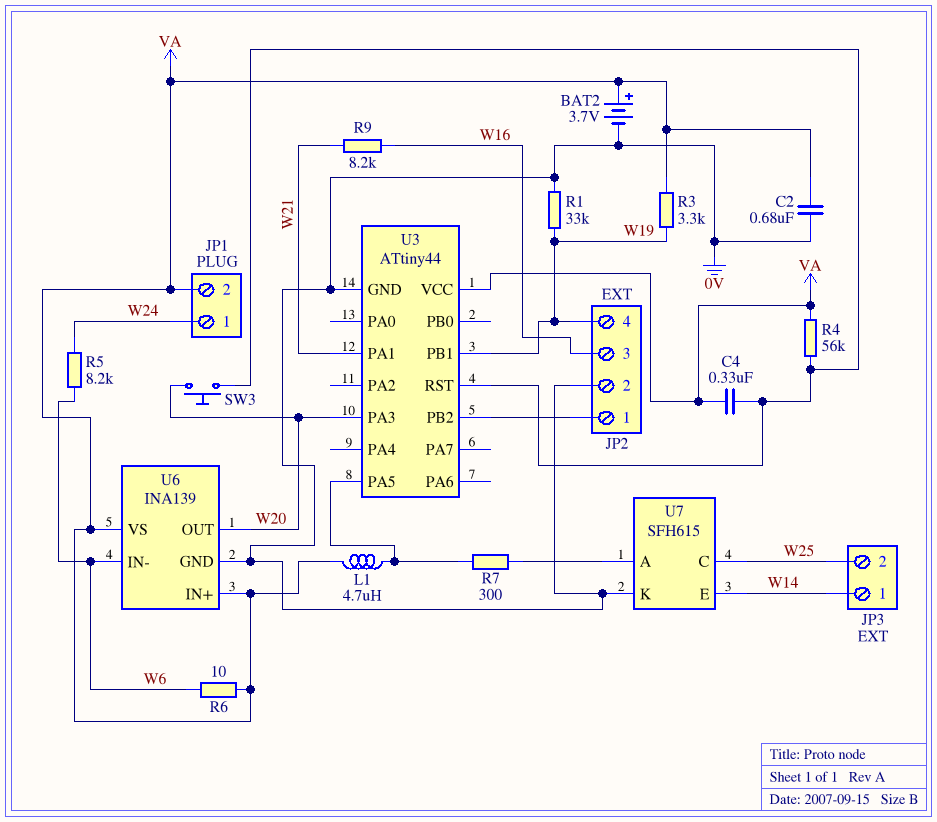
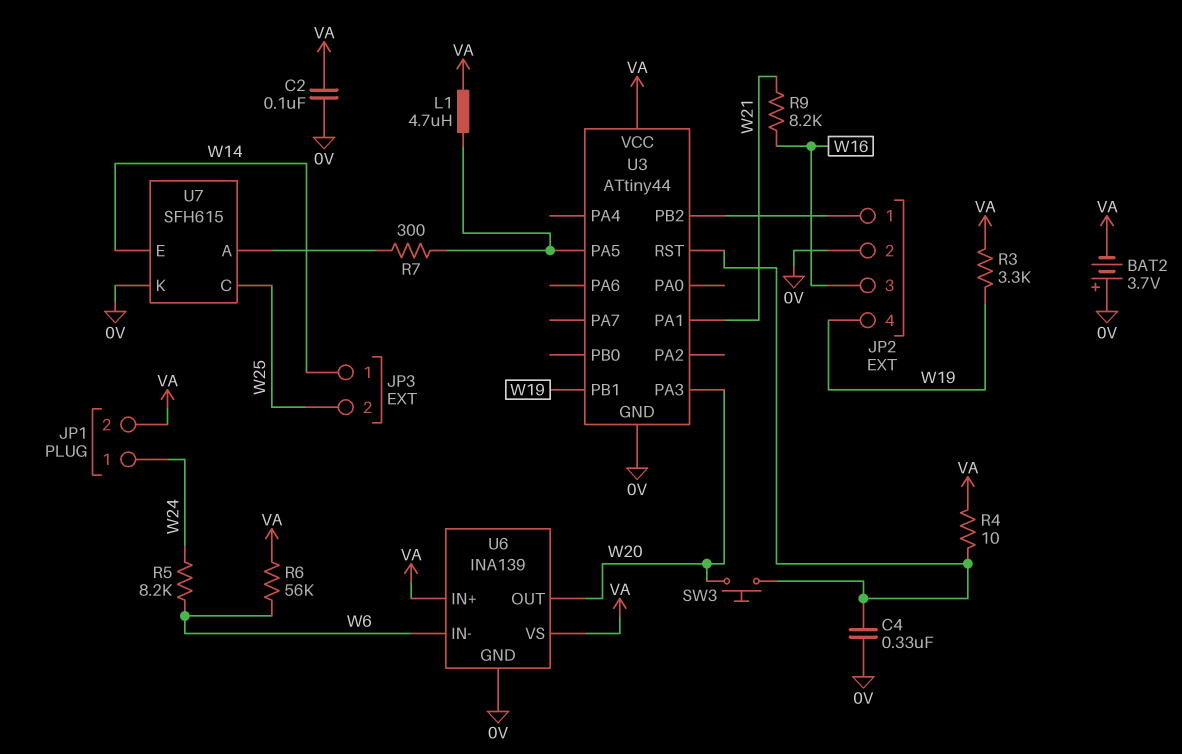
BAT2: 3.7V (plus VA, minus 0V) -> 3.7V (plus 0V, minus VA)
C2: 680nF (0V, VA) -> 100nF (0V, VA)
C4: 330nF (U3/RST, VA) -> 330nF (0V, U3/RST)
R1: 33k (0V, W19) -> none
R4: 56k (U3/RST, VA) -> 10 (U3/RST, VA)
R6: 10 (VA, W6) -> 56k (VA, W6)

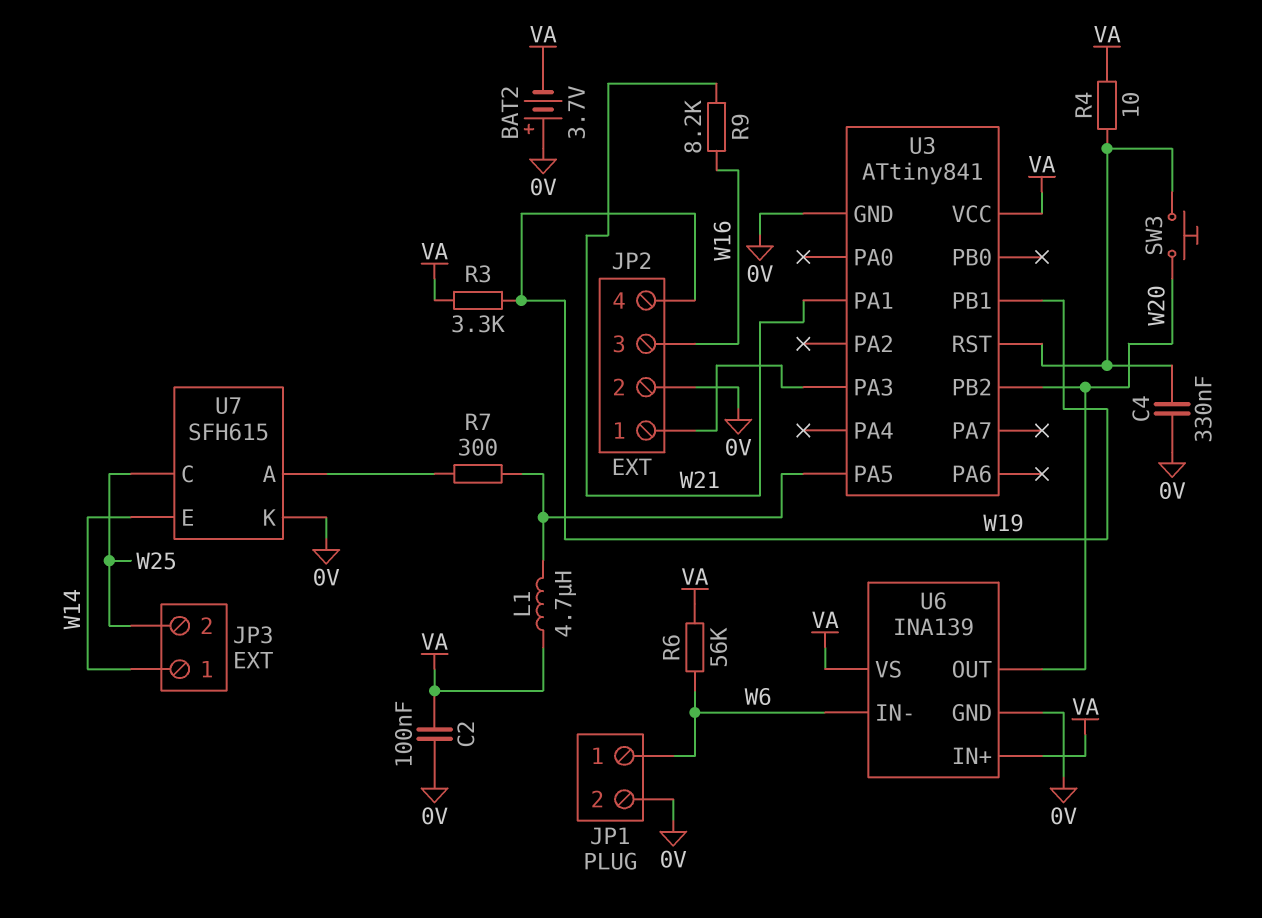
JP1 pin 1: W24 -> W6
JP1 pin 2: VA -> 0V
R5: 8.2k (W6, W24) -> none
U3: ATtiny44 -> ATtiny841
U3 pin PA3: W20 -> JP2/1
U3 pin PB2: JP2/1 -> W20

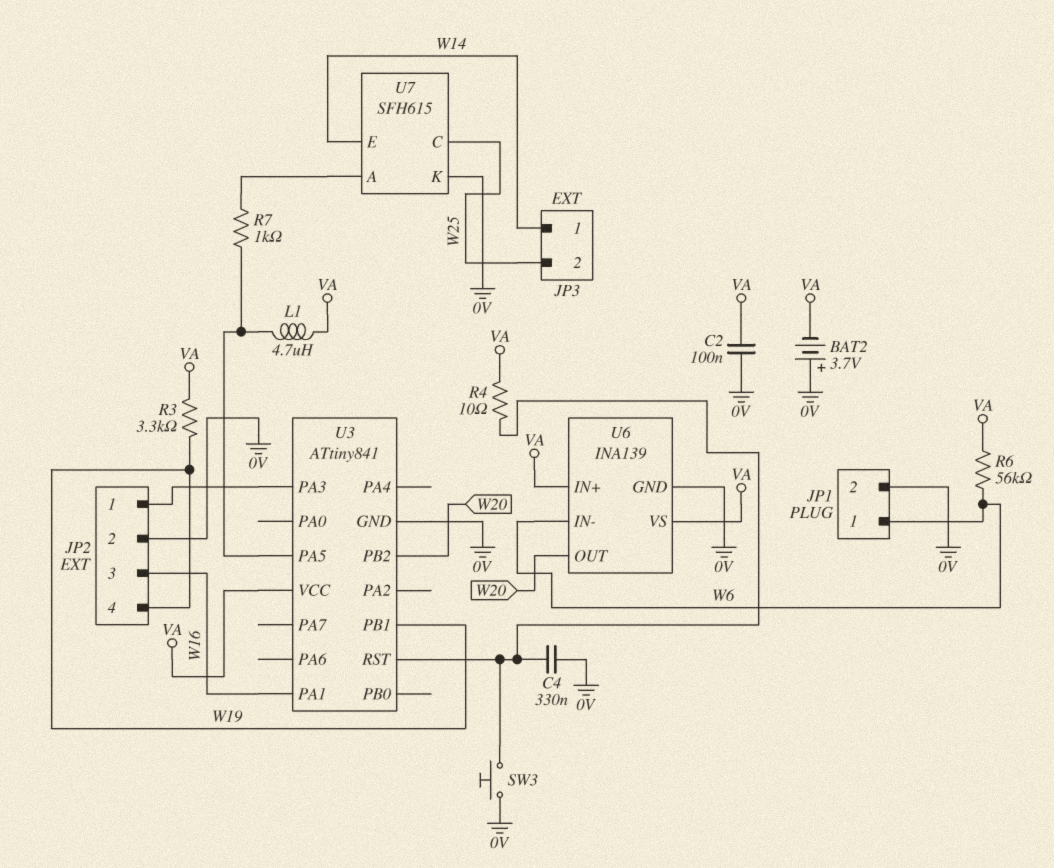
R7: 300 (U3/PA5, U7/A) -> 1k (U3/PA5, U7/A)
R9: 8.2k (W16, W21) -> none
SW3: button (U3/RST, W20) -> button (0V, U3/RST)
U3 pin PA1: W21 -> W16

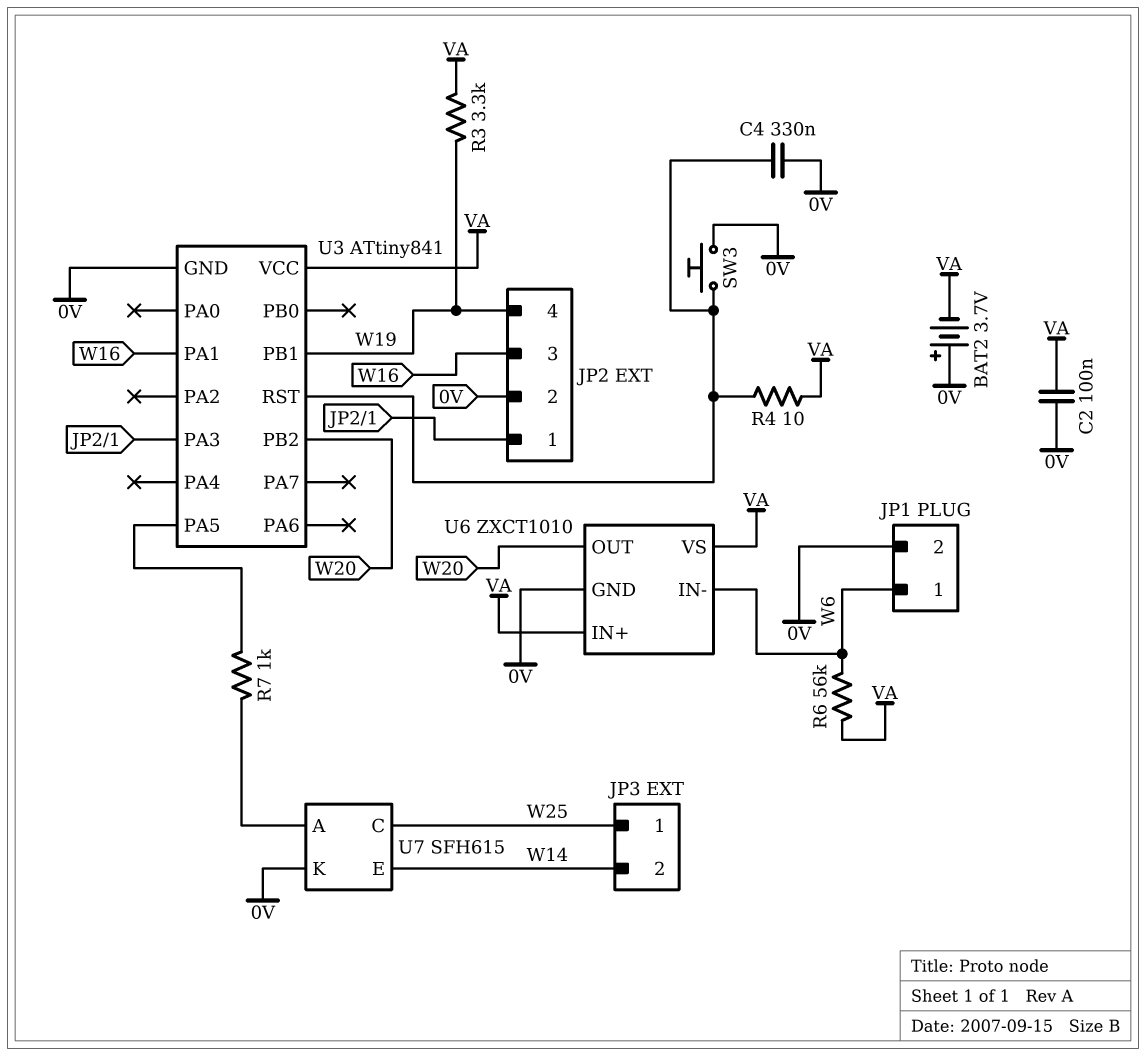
JP3 pin 1: W14 -> W25
JP3 pin 2: W25 -> W14
L1: 4.7uH (U3/PA5, VA) -> none
U6: INA139 -> ZXCT1010

